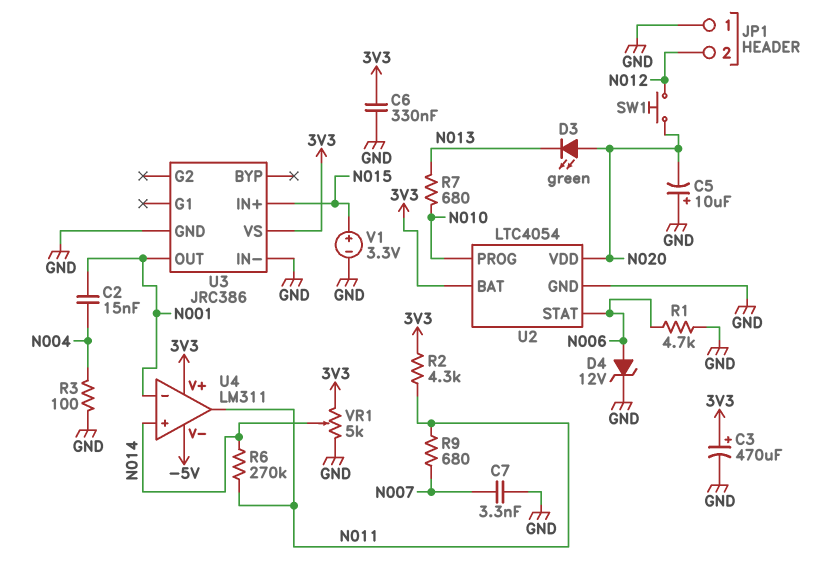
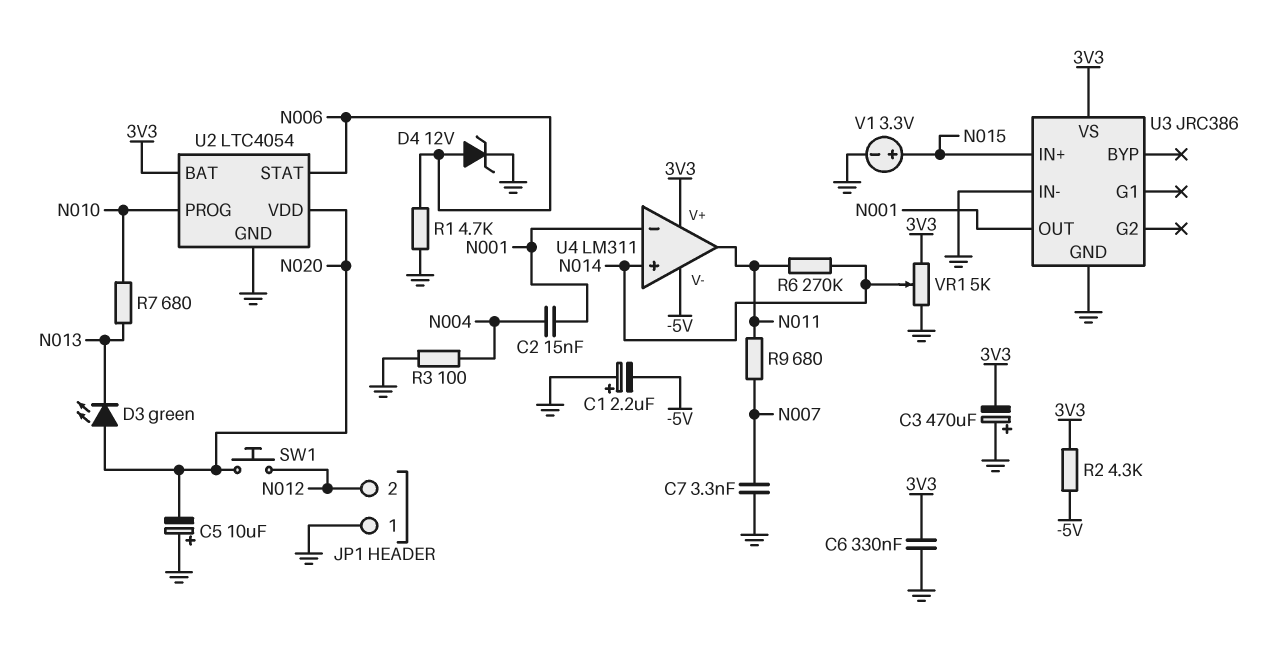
C1: none -> 2.2uF (plus GND, minus -5V)
C3: 470uF (plus 3V3, minus GND) -> 470uF (plus GND, minus 3V3)
R2: 4.3k (3V3, N011) -> 4.3k (-5V, 3V3)

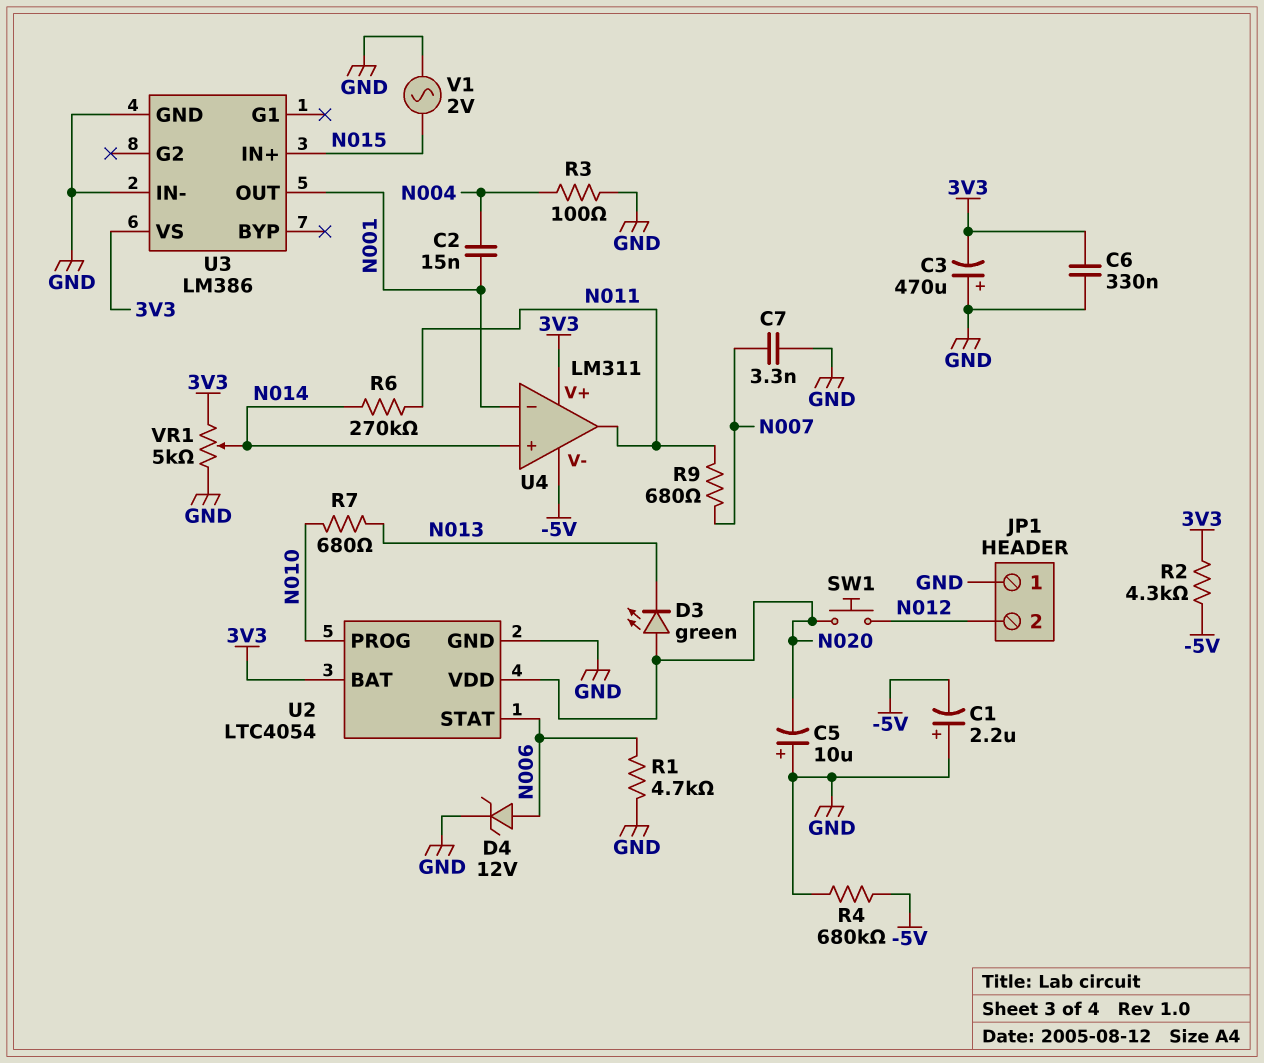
R4: none -> 680k (-5V, GND)
U3: JRC386 -> LM386
V1: 3.3V (plus N015, minus GND) -> AC 2V (GND, N015)

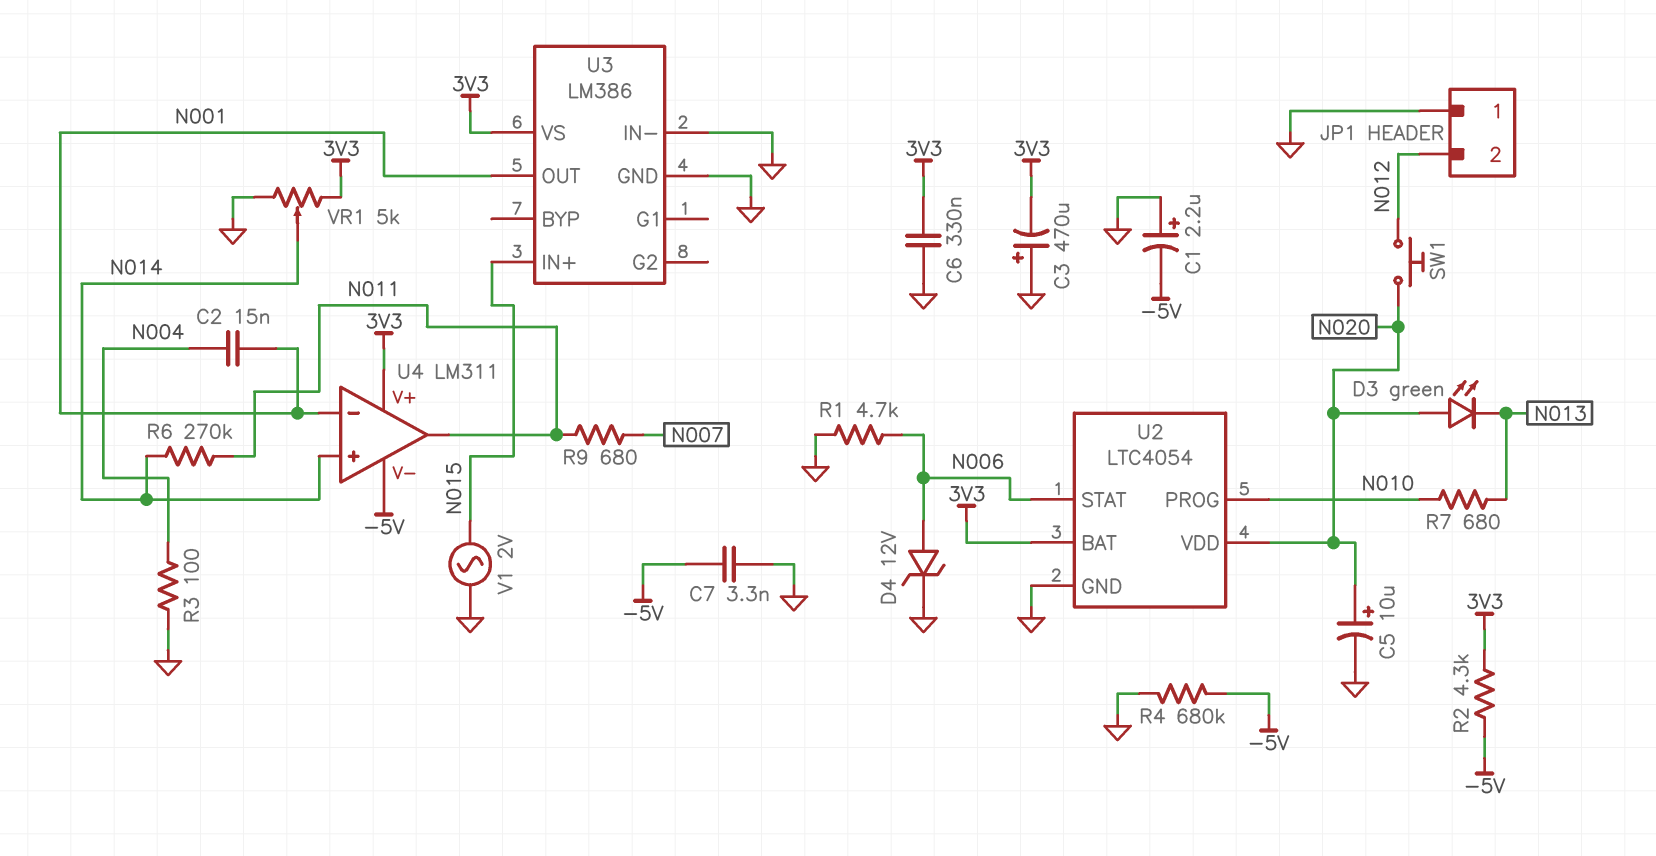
C5: 10uF (plus GND, minus N020) -> 10uF (plus N020, minus GND)
C7: 3.3nF (GND, N007) -> 3.3nF (-5V, GND)

